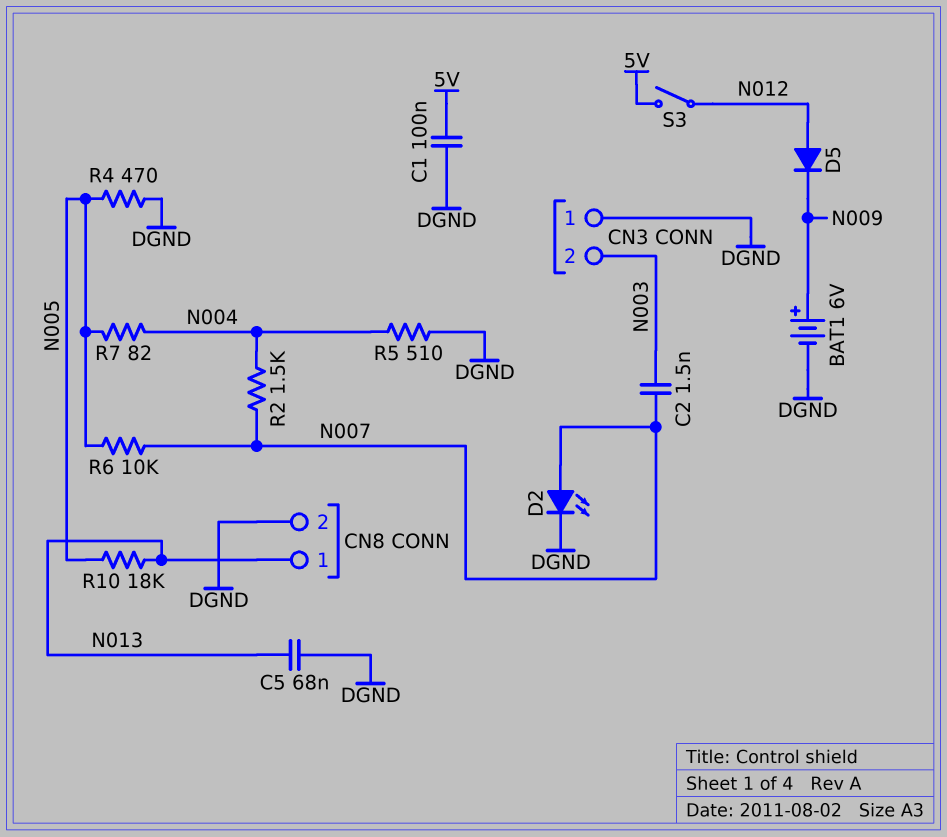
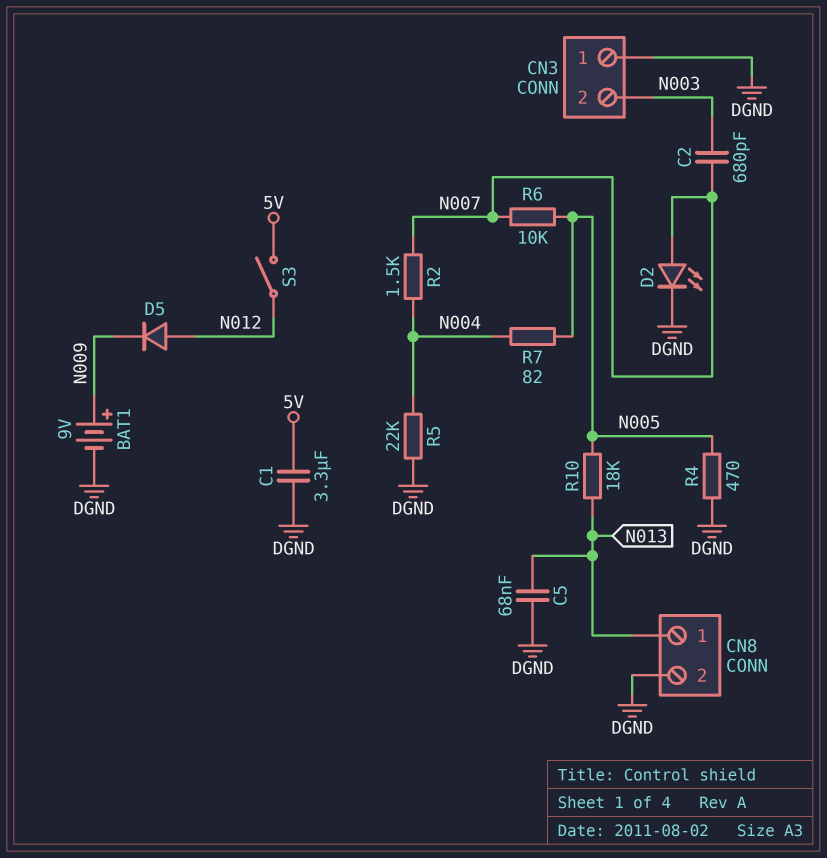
BAT1: 6V (plus N009, minus DGND) -> 9V (plus N009, minus DGND)
C1: 100nF (5V, DGND) -> 3.3uF (5V, DGND)
C2: 1.5nF (N003, N007) -> 680pF (N003, N007)
R5: 510 (DGND, N004) -> 22k (DGND, N004)

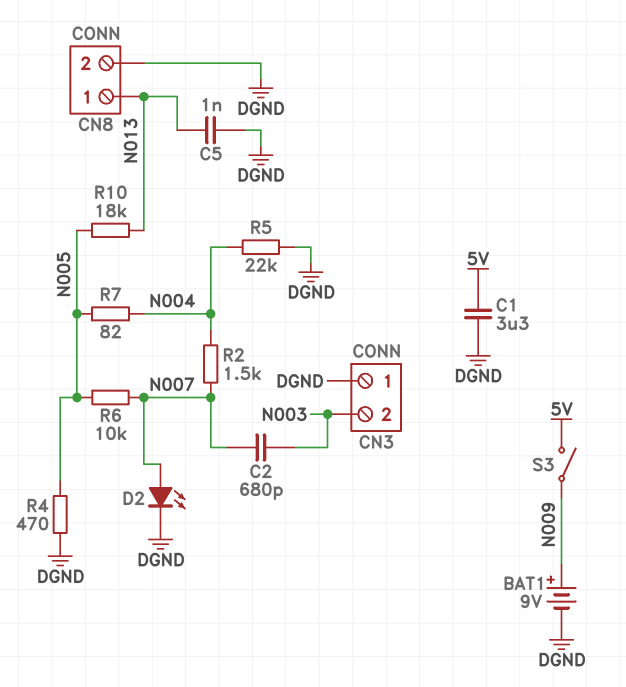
C5: 68nF (DGND, N013) -> 1nF (DGND, N013)
D5: diode (A N012, K N009) -> none
S3: switch (5V, N012) -> switch (5V, N009)

